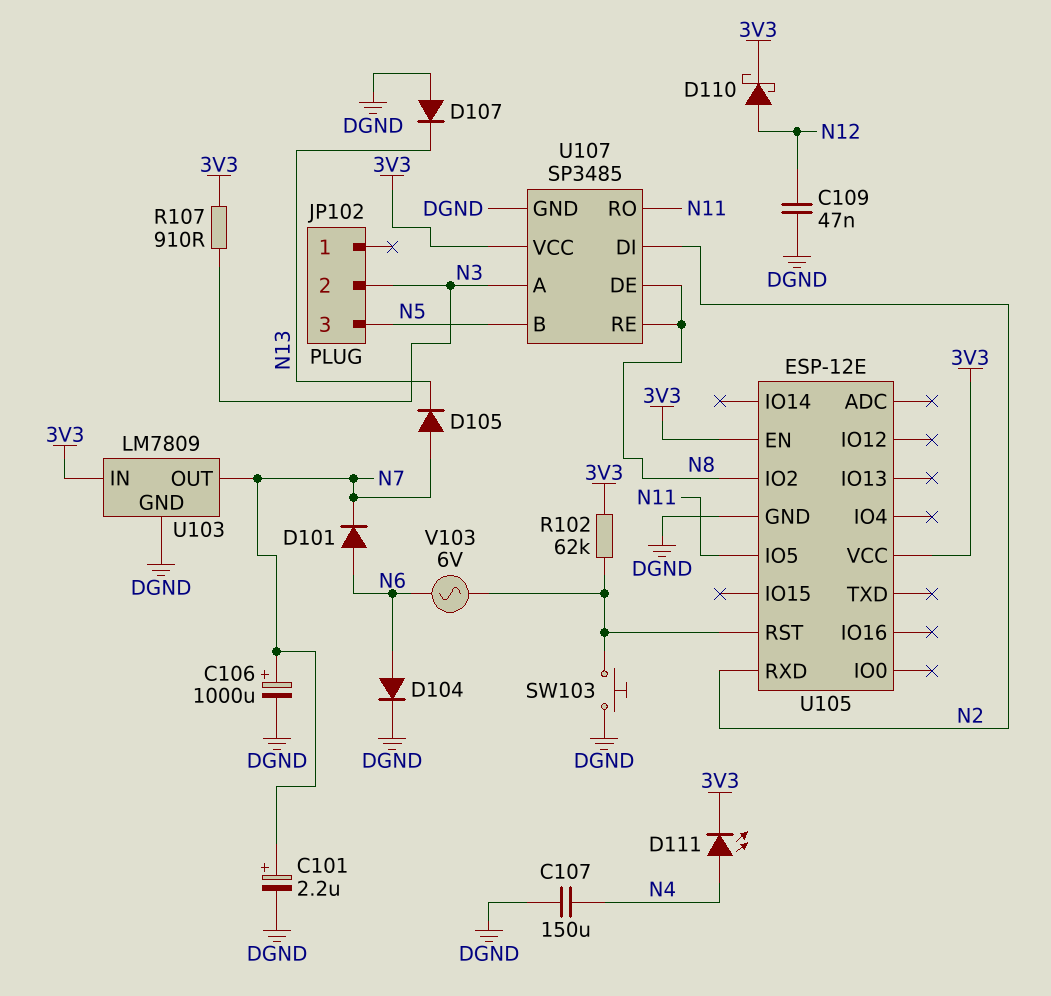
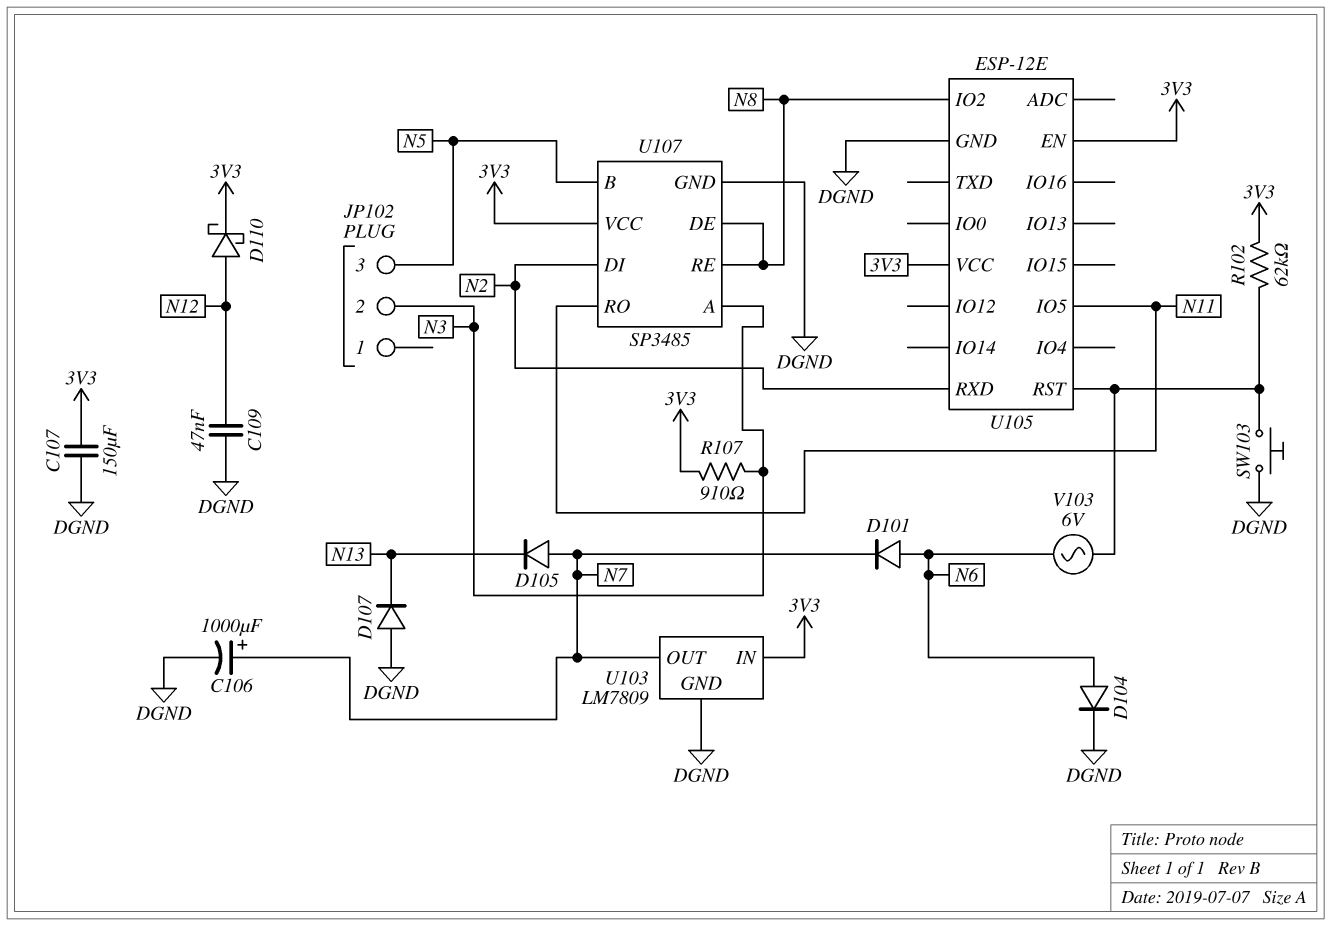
C101: 2.2uF (plus N7, minus DGND) -> none
C107: 150uF (DGND, N4) -> 150uF (3V3, DGND)
D111: LED (A N4, K 3V3) -> none

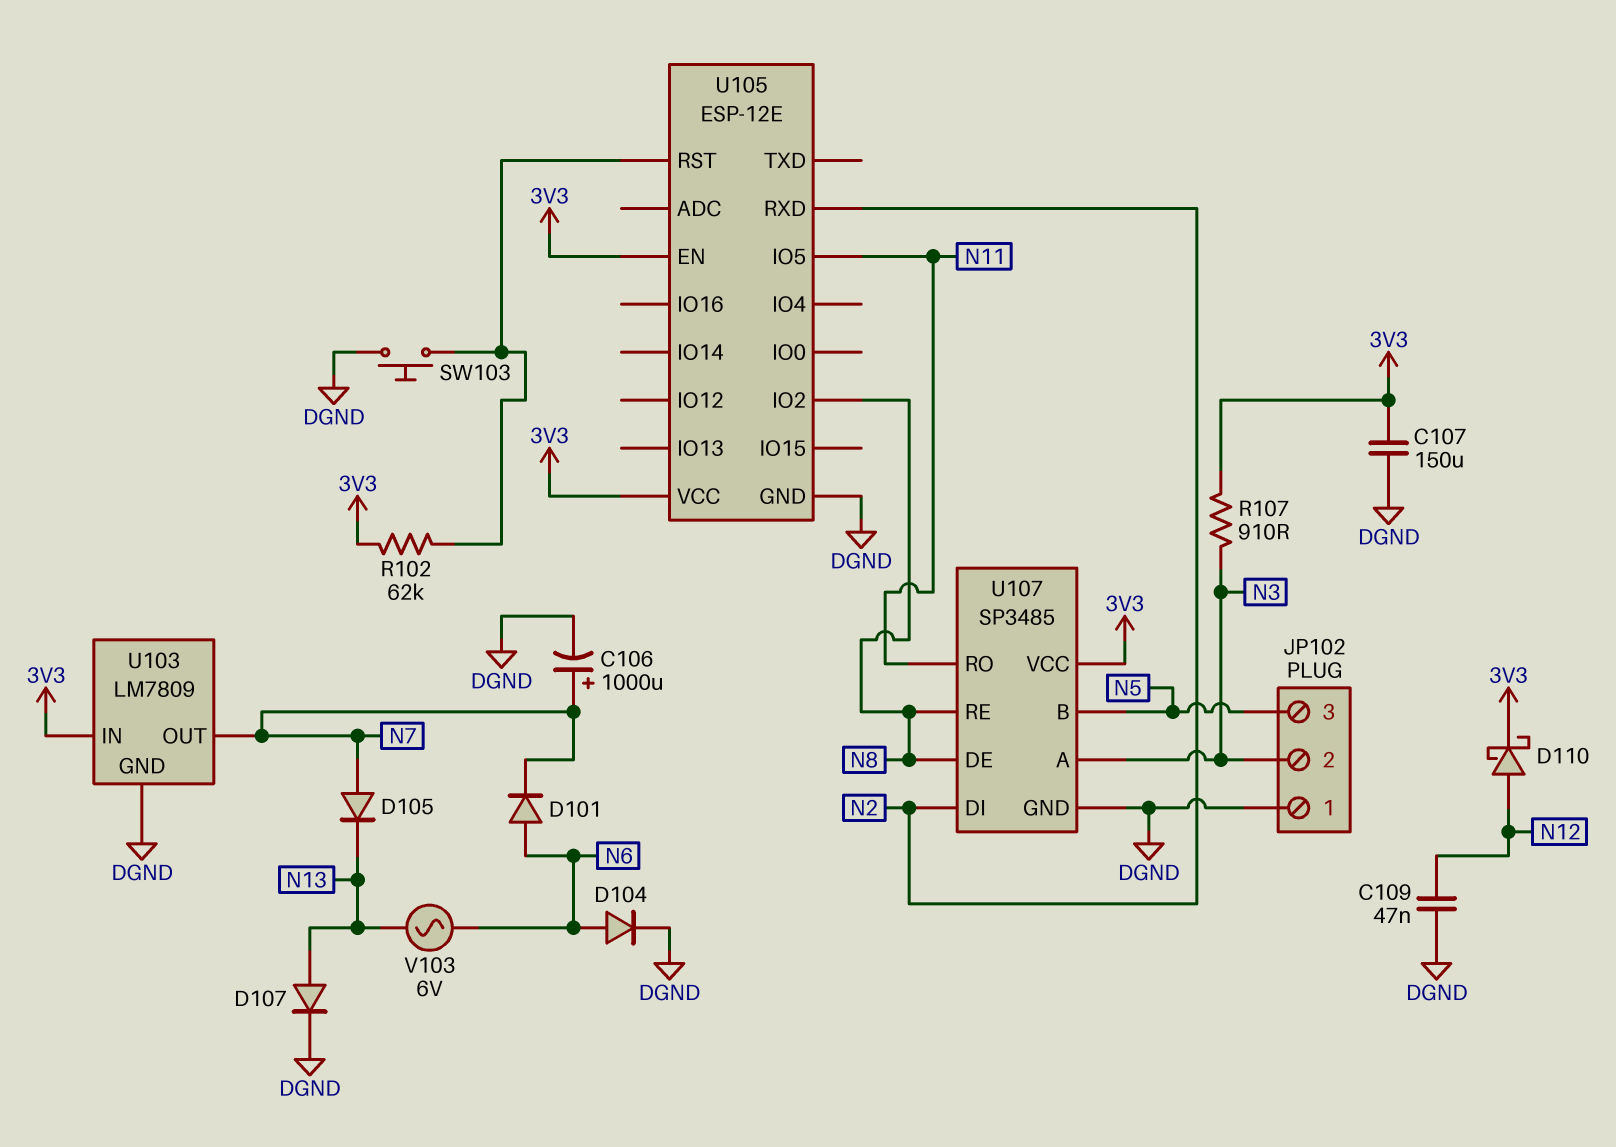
D107: diode (A DGND, K N13) -> diode (A N13, K DGND)
JP102 pin 1: none -> DGND
V103: AC 6V (N6, U105/RST) -> AC 6V (N6, N13)

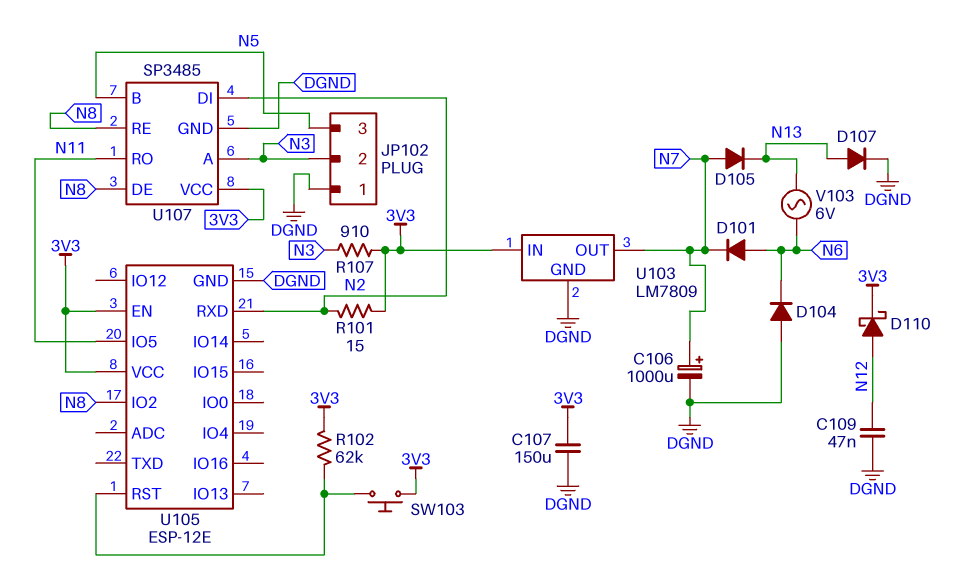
D104: diode (A N6, K DGND) -> diode (A DGND, K N6)
R101: none -> 15 (3V3, N2)
SW103: button (DGND, U105/RST) -> button (3V3, U105/RST)

